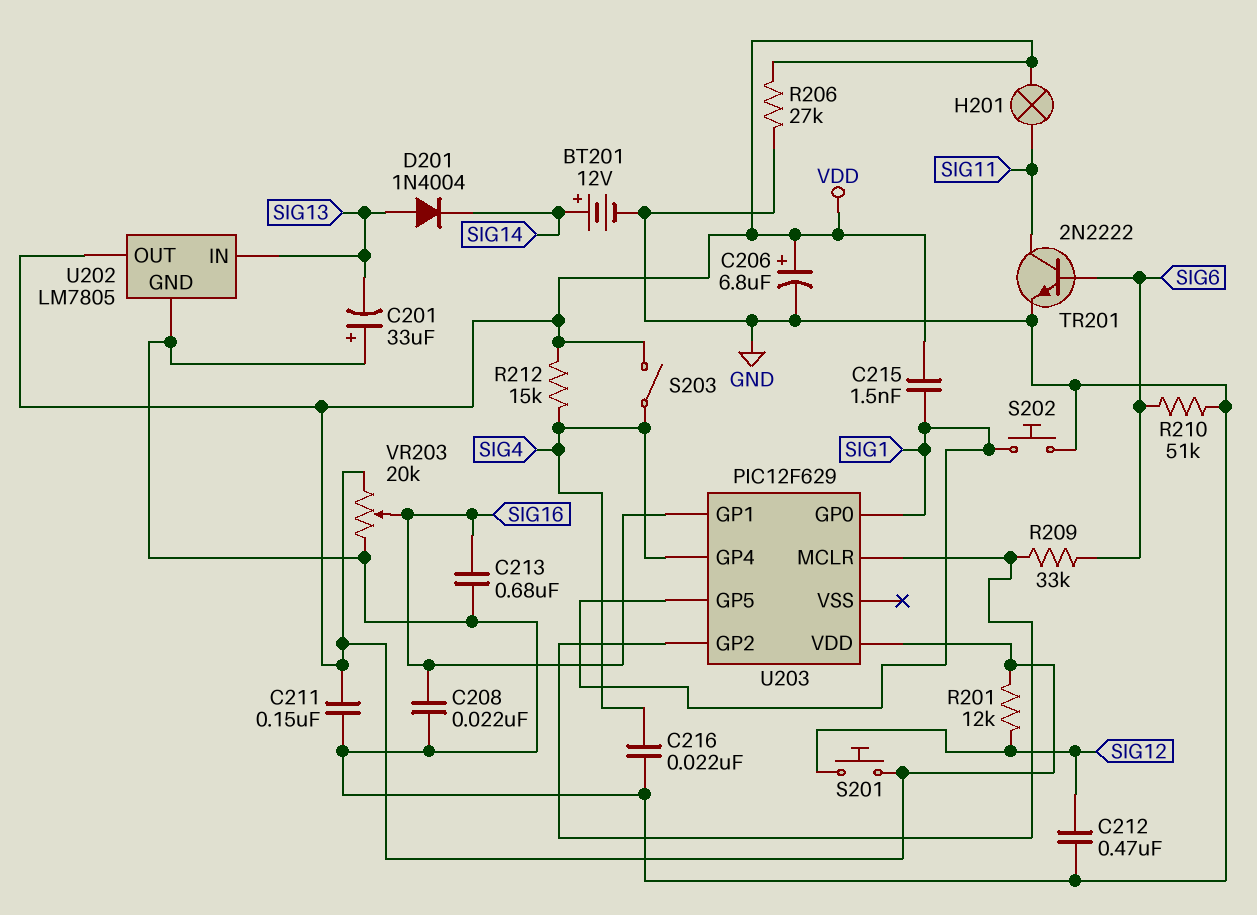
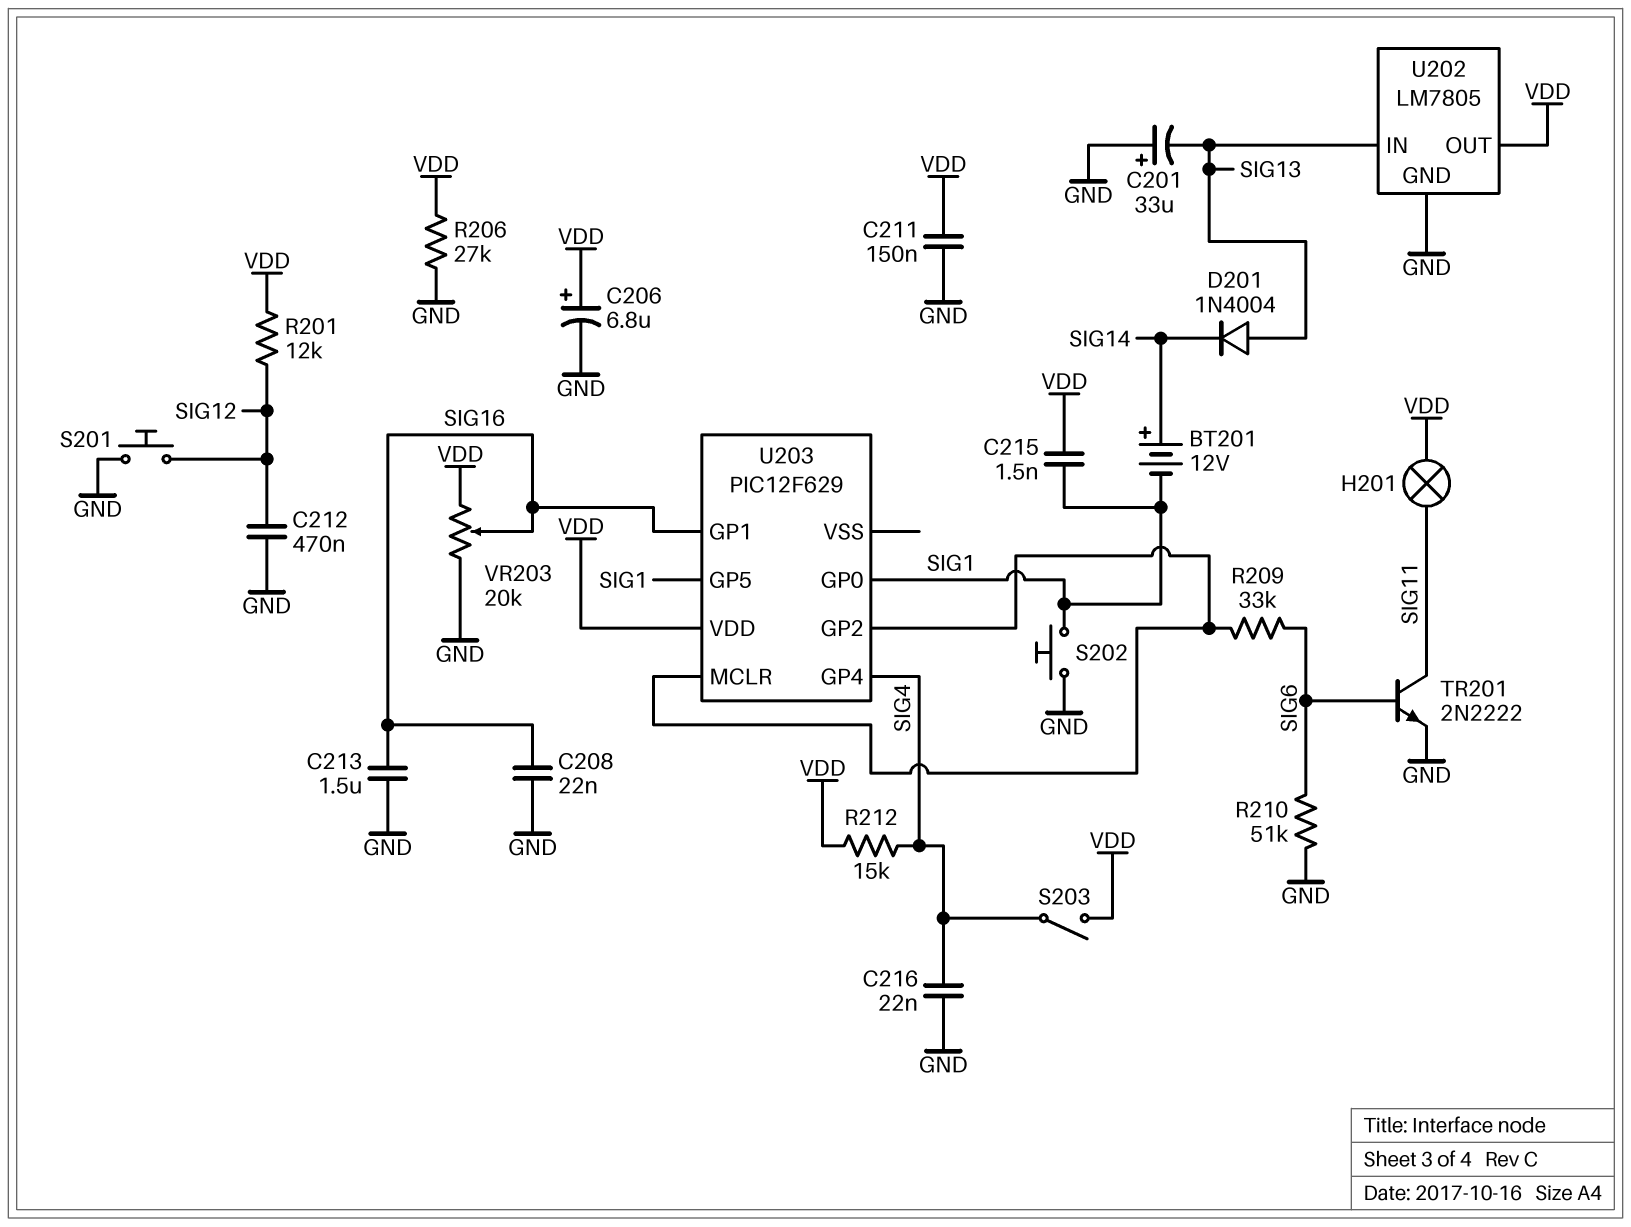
BT201: 12V (plus SIG14, minus GND) -> 12V (plus SIG14, minus SIG1)
C213: 680nF (GND, SIG16) -> 1.5uF (GND, SIG16)
S201: button (SIG12, VDD) -> button (GND, SIG12)

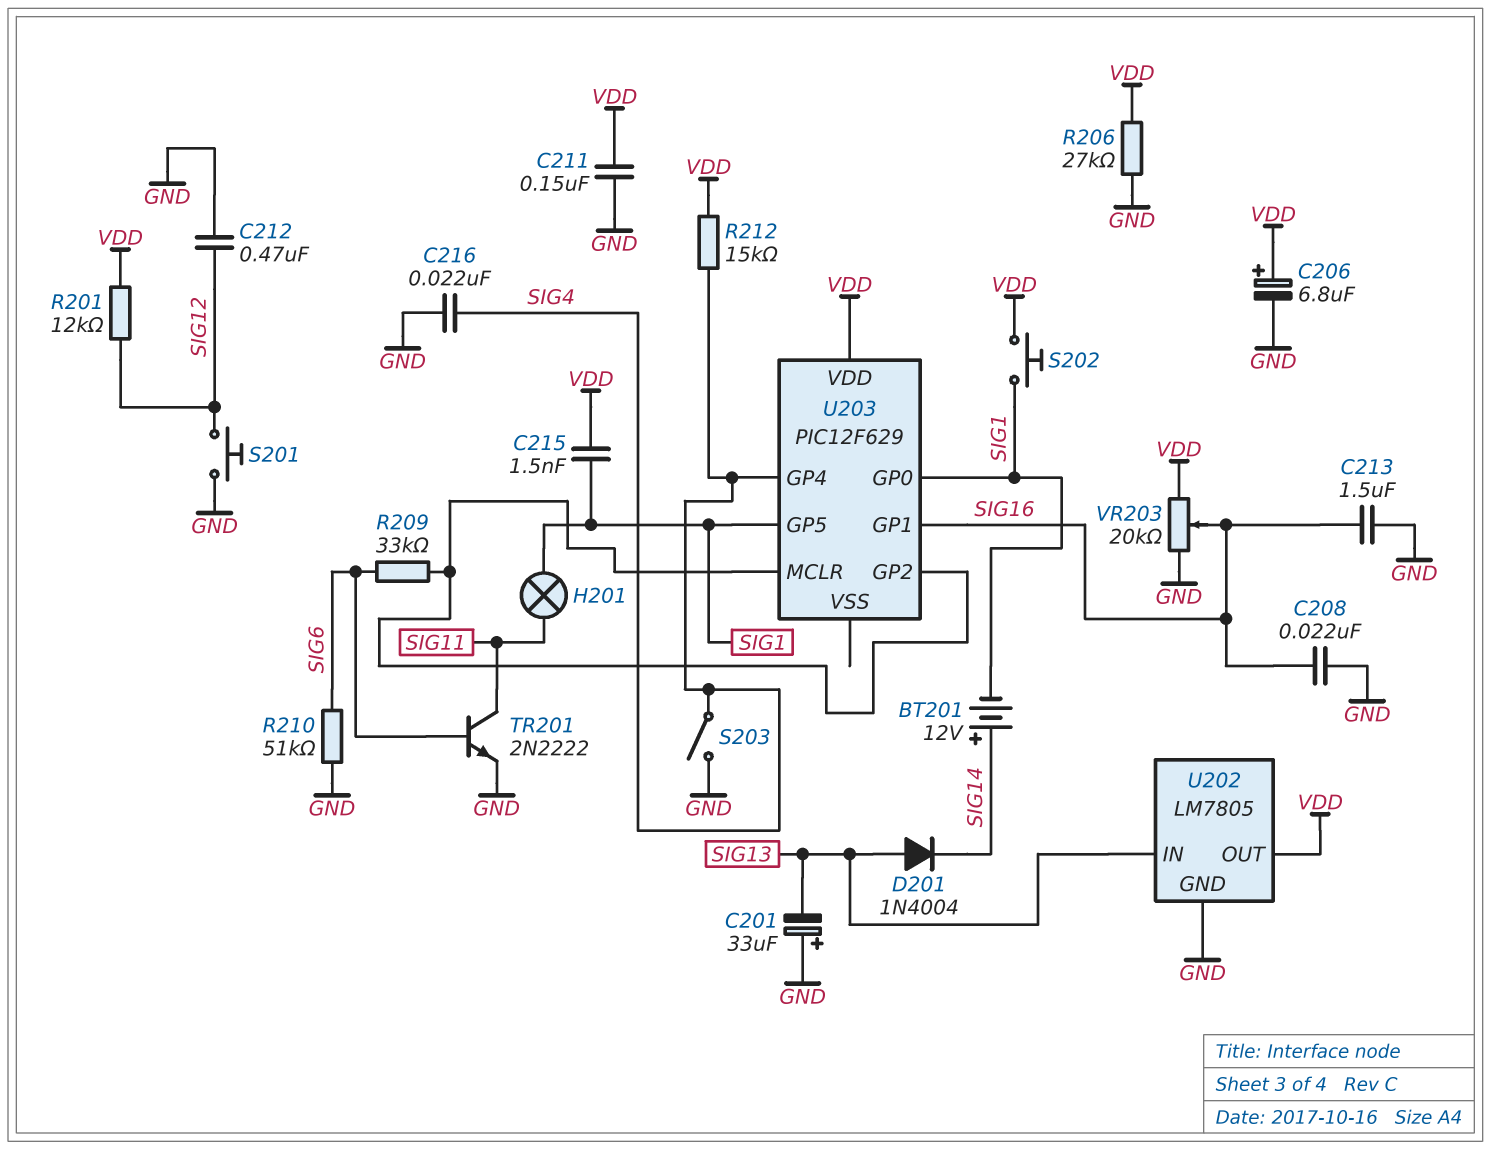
H201: lamp (SIG11, VDD) -> lamp (SIG1, SIG11)
S202: button (GND, SIG1) -> button (SIG1, VDD)
S203: switch (SIG4, VDD) -> switch (GND, SIG4)

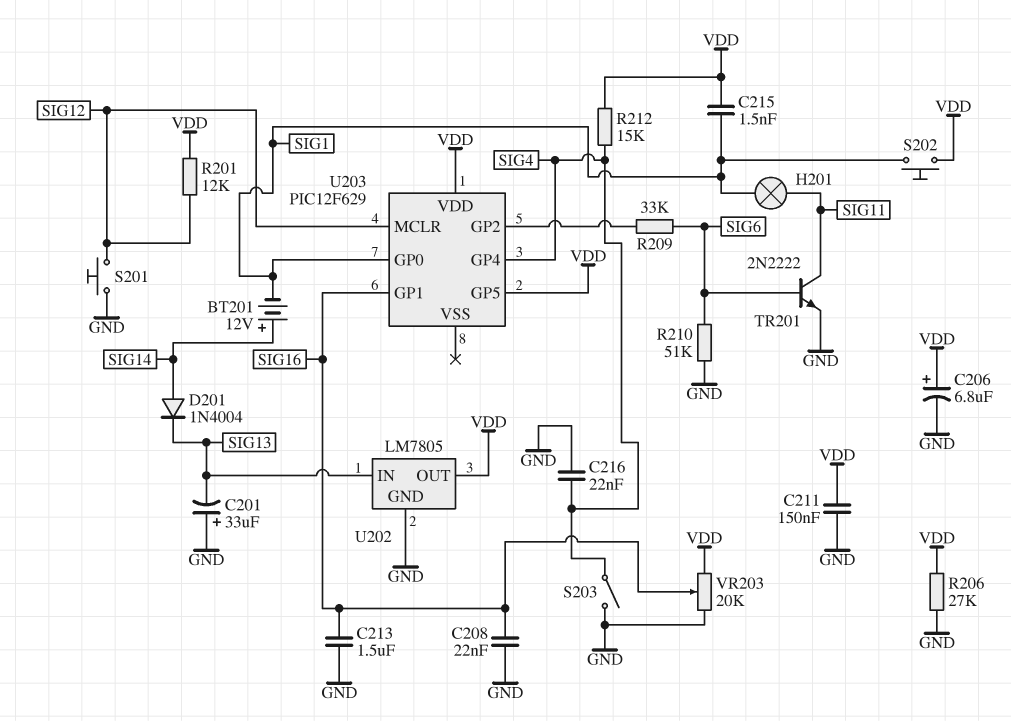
C212: 470nF (GND, SIG12) -> none
D201: diode 1N4004 (A SIG13, K SIG14) -> diode 1N4004 (A SIG14, K SIG13)
U203 pin GP5: SIG1 -> VDD
U203 pin MCLR: U203/GP2 -> SIG12

